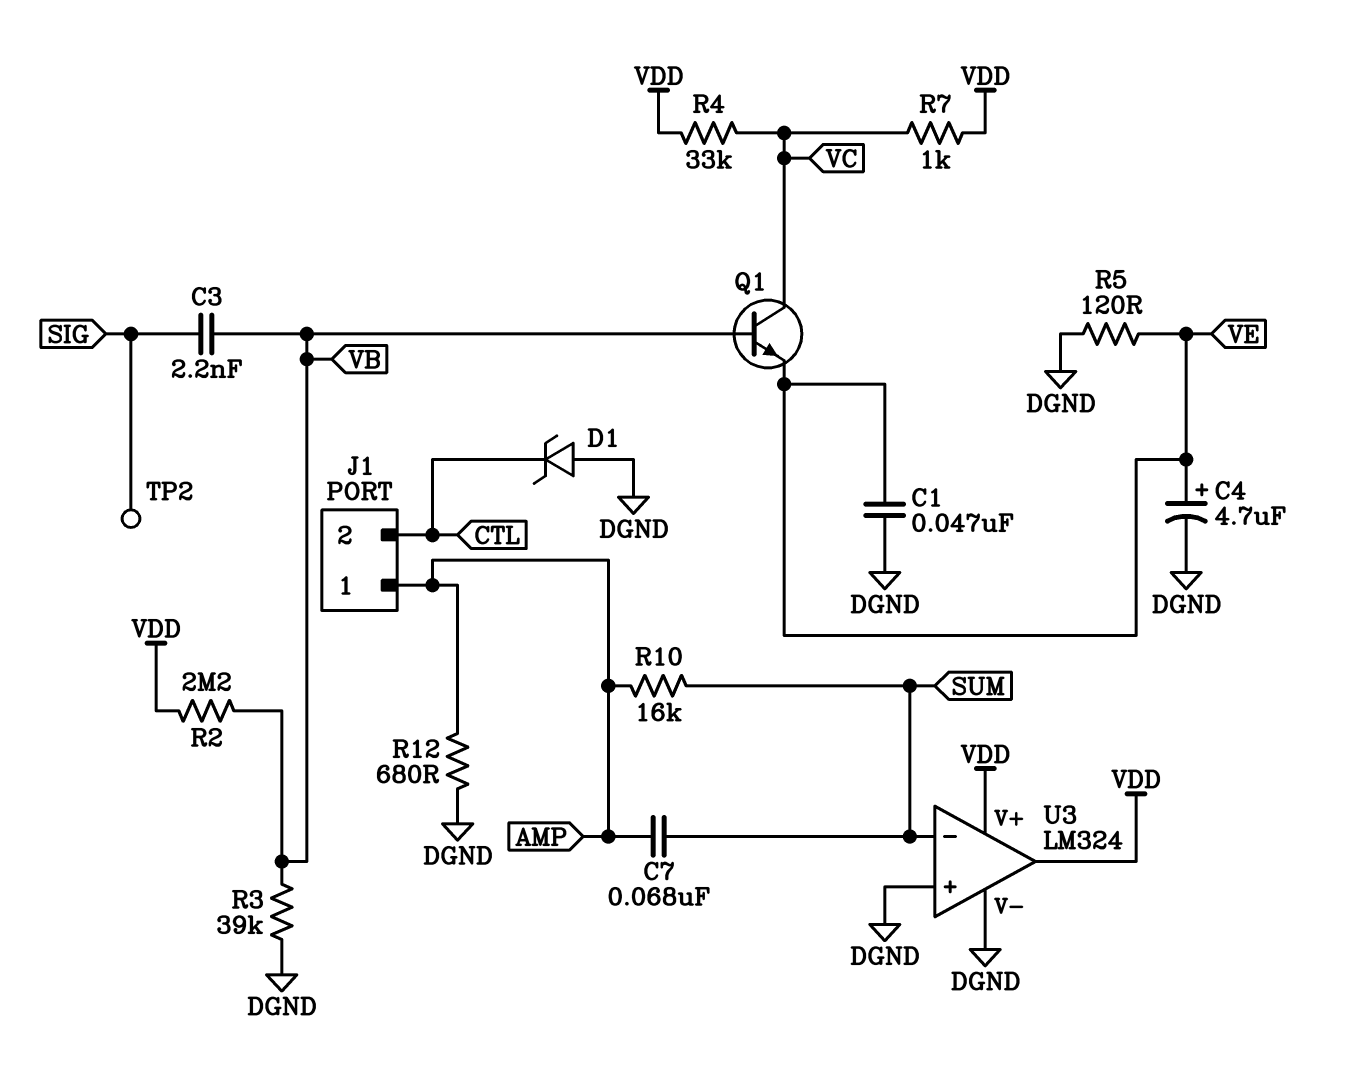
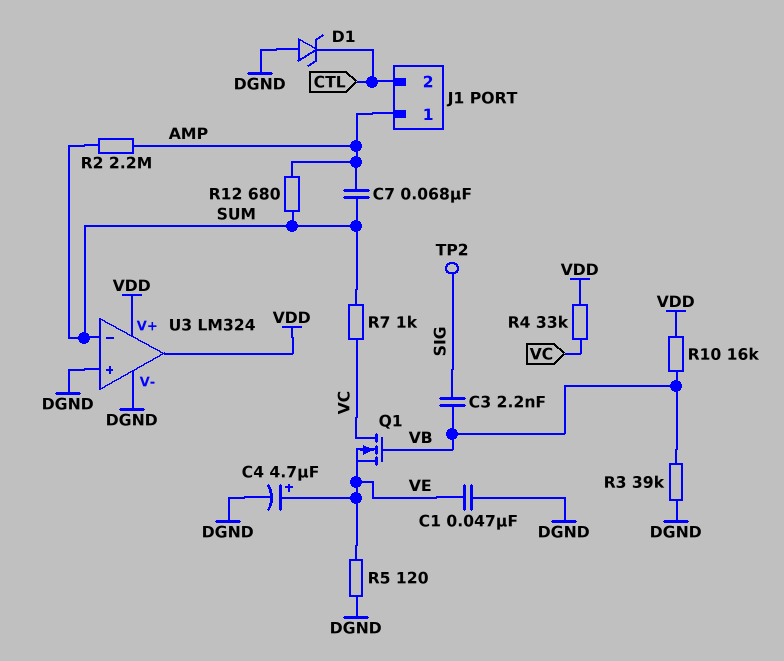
Q1: NPN (B VB, C VC, E VE) -> NMOS (G VB, D VC, S VE)
R2: 2.2M (VB, VDD) -> 2.2M (AMP, SUM)
R7: 1k (VC, VDD) -> 1k (SUM, VC)
R10: 16k (AMP, SUM) -> 16k (VB, VDD)
R12: 680 (AMP, DGND) -> 680 (AMP, SUM)

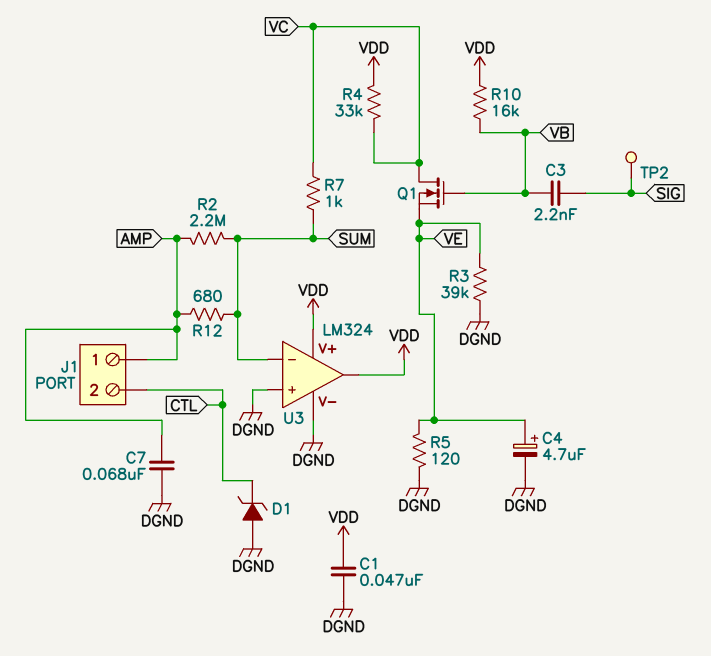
C1: 47nF (DGND, VE) -> 47nF (DGND, VDD)
C7: 68nF (AMP, SUM) -> 68nF (AMP, DGND)
R3: 39k (DGND, VB) -> 39k (DGND, VE)

